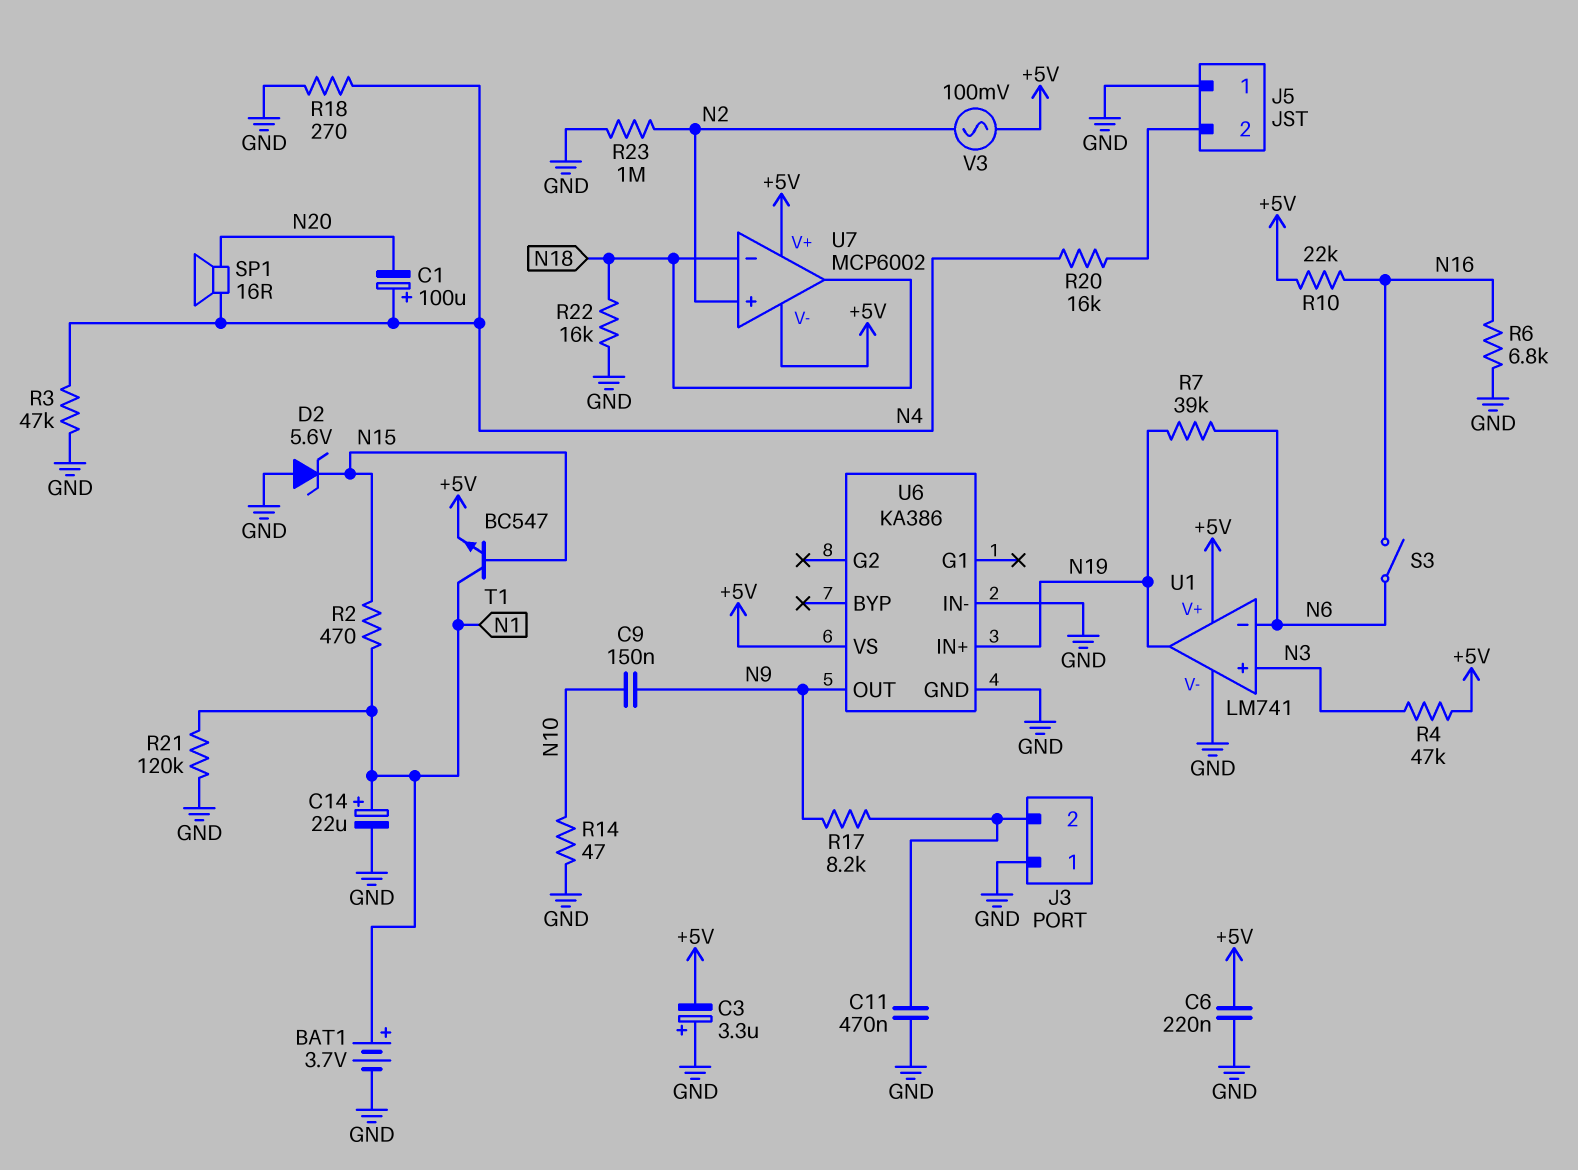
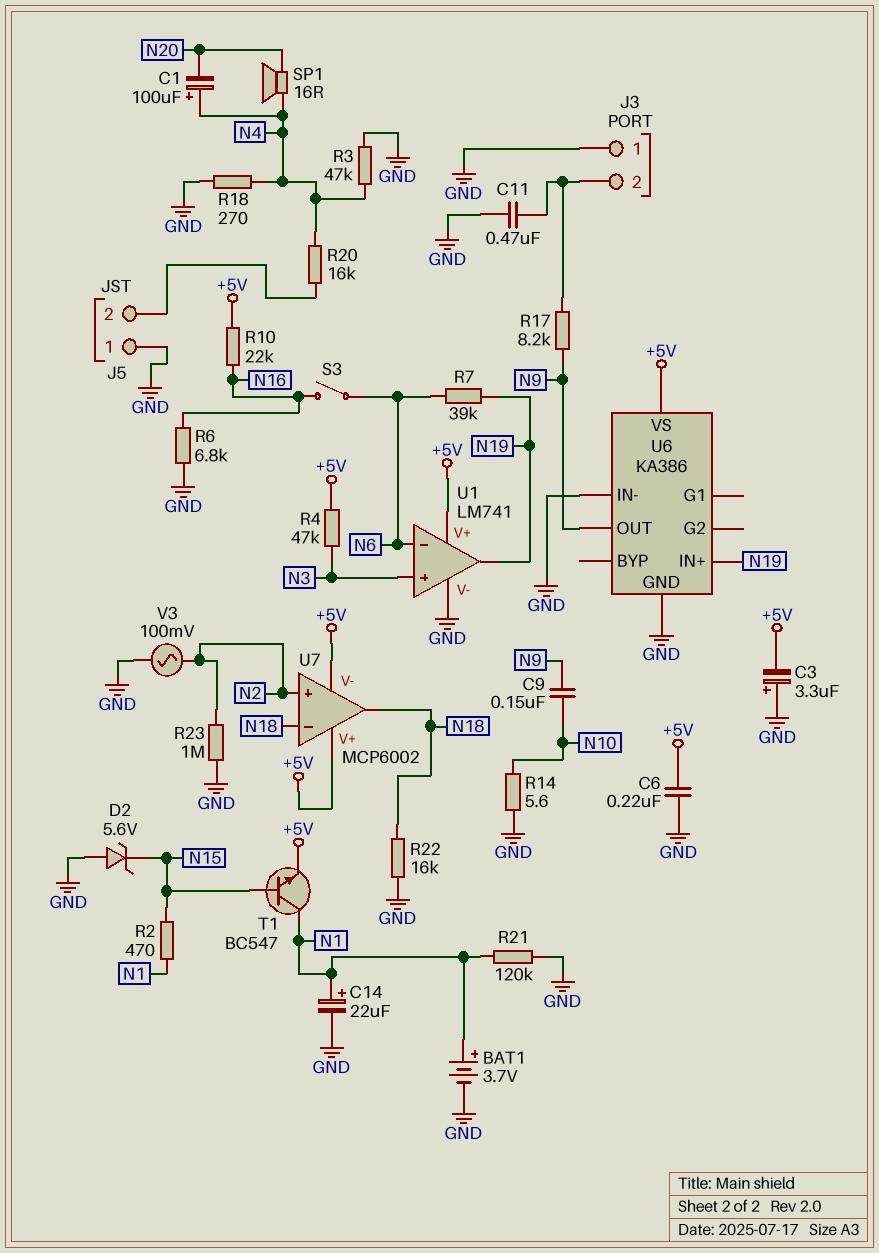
R14: 47 (GND, N10) -> 5.6 (GND, N10)
V3: AC 100mV (+5V, N2) -> AC 100mV (GND, N2)

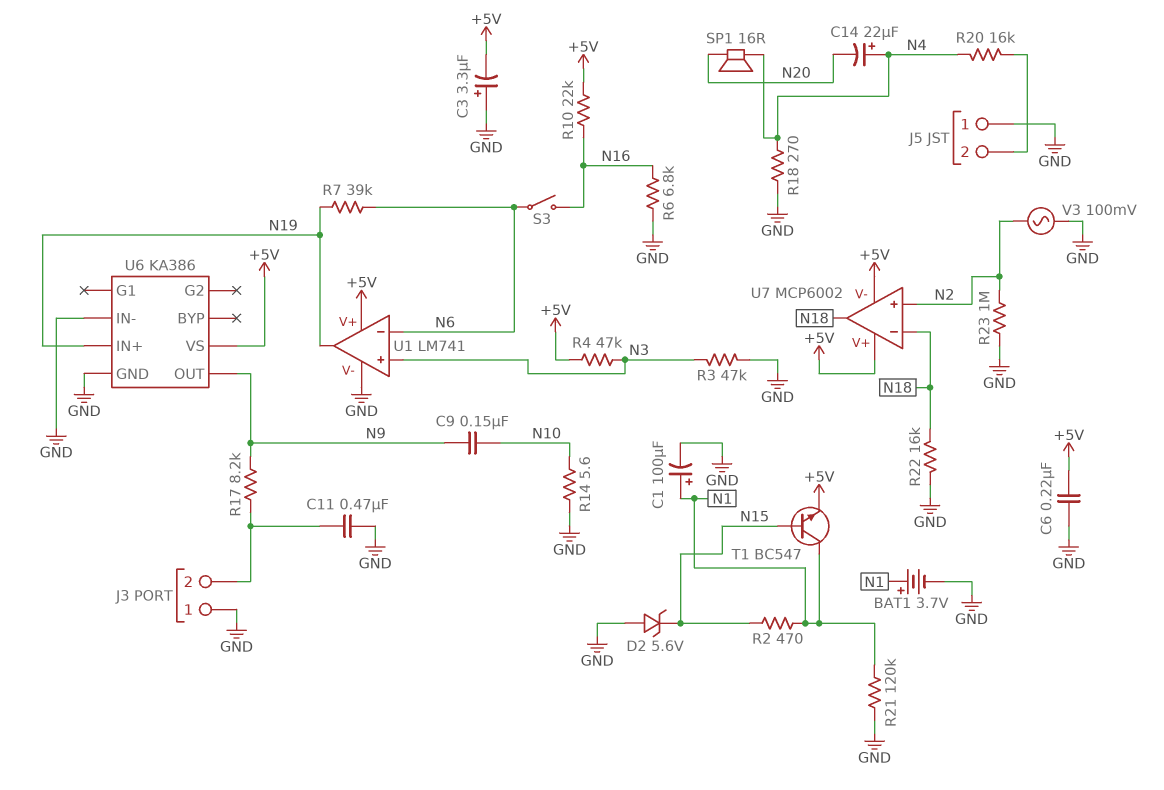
C1: 100uF (plus N4, minus N20) -> 100uF (plus N1, minus GND)
C14: 22uF (plus N1, minus GND) -> 22uF (plus N4, minus N20)
R3: 47k (GND, N4) -> 47k (GND, N3)

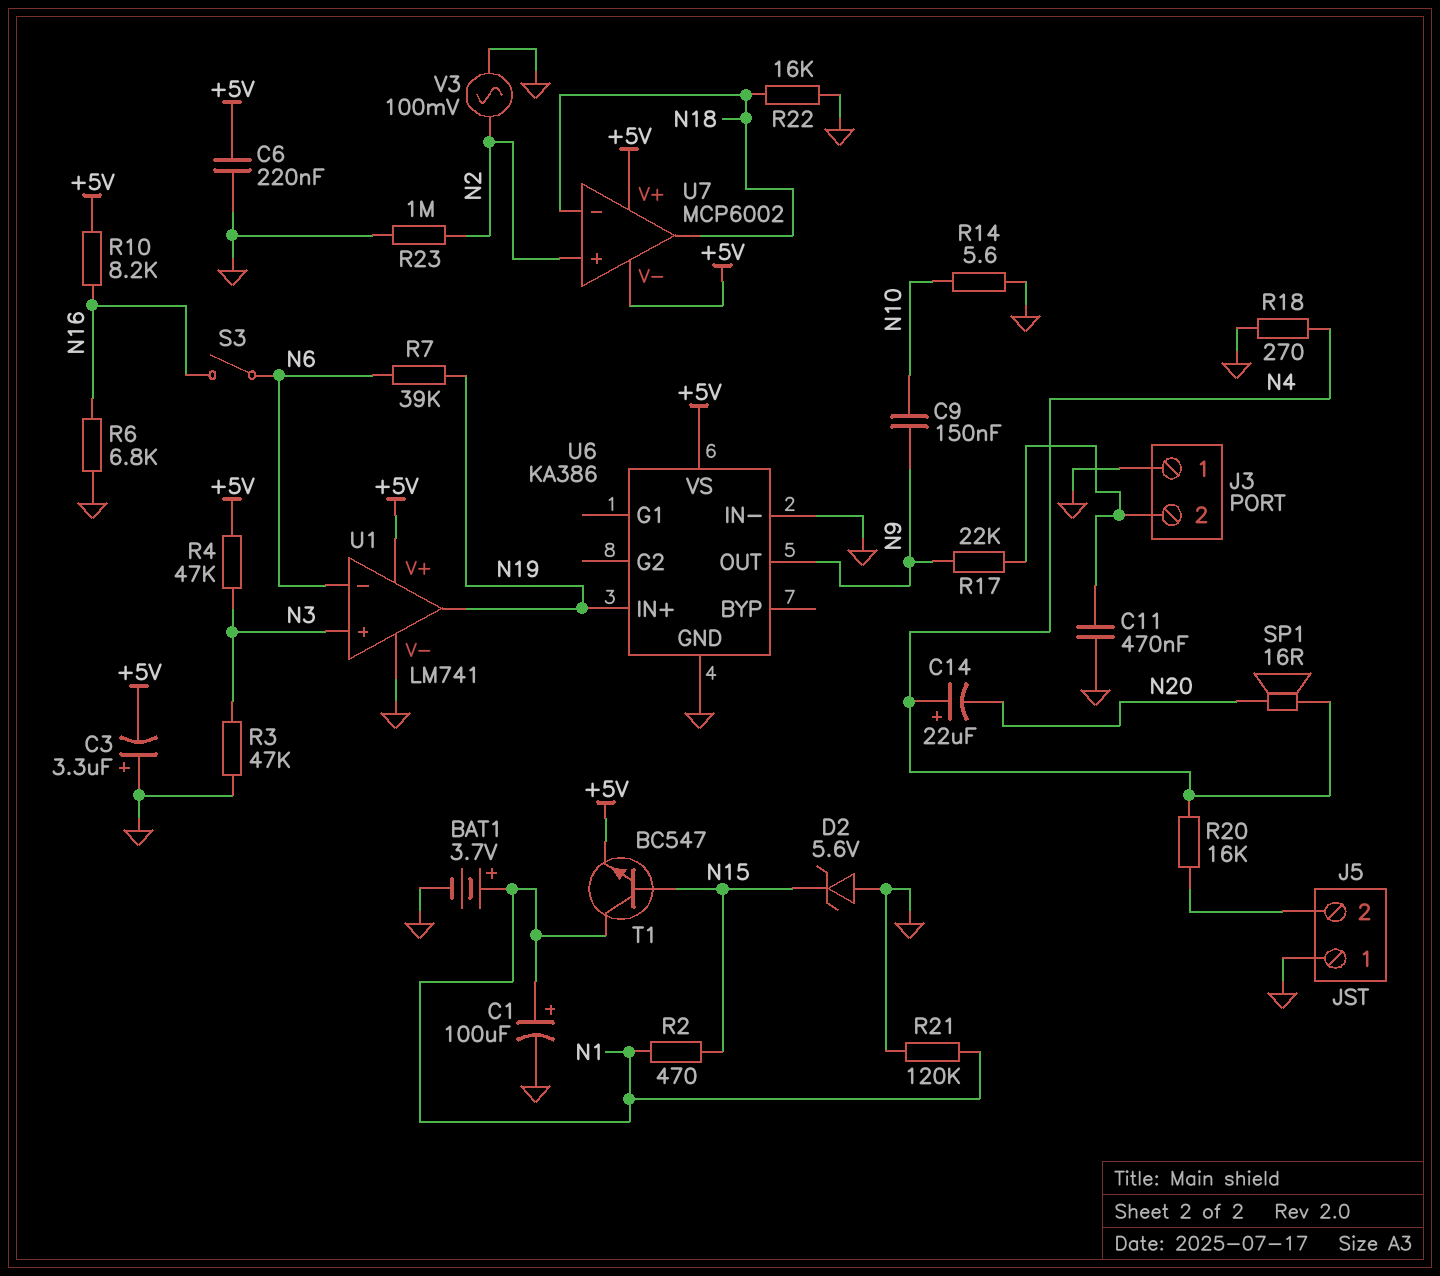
R10: 22k (+5V, N16) -> 8.2k (+5V, N16)
R17: 8.2k (J3/2, N9) -> 22k (J3/2, N9)

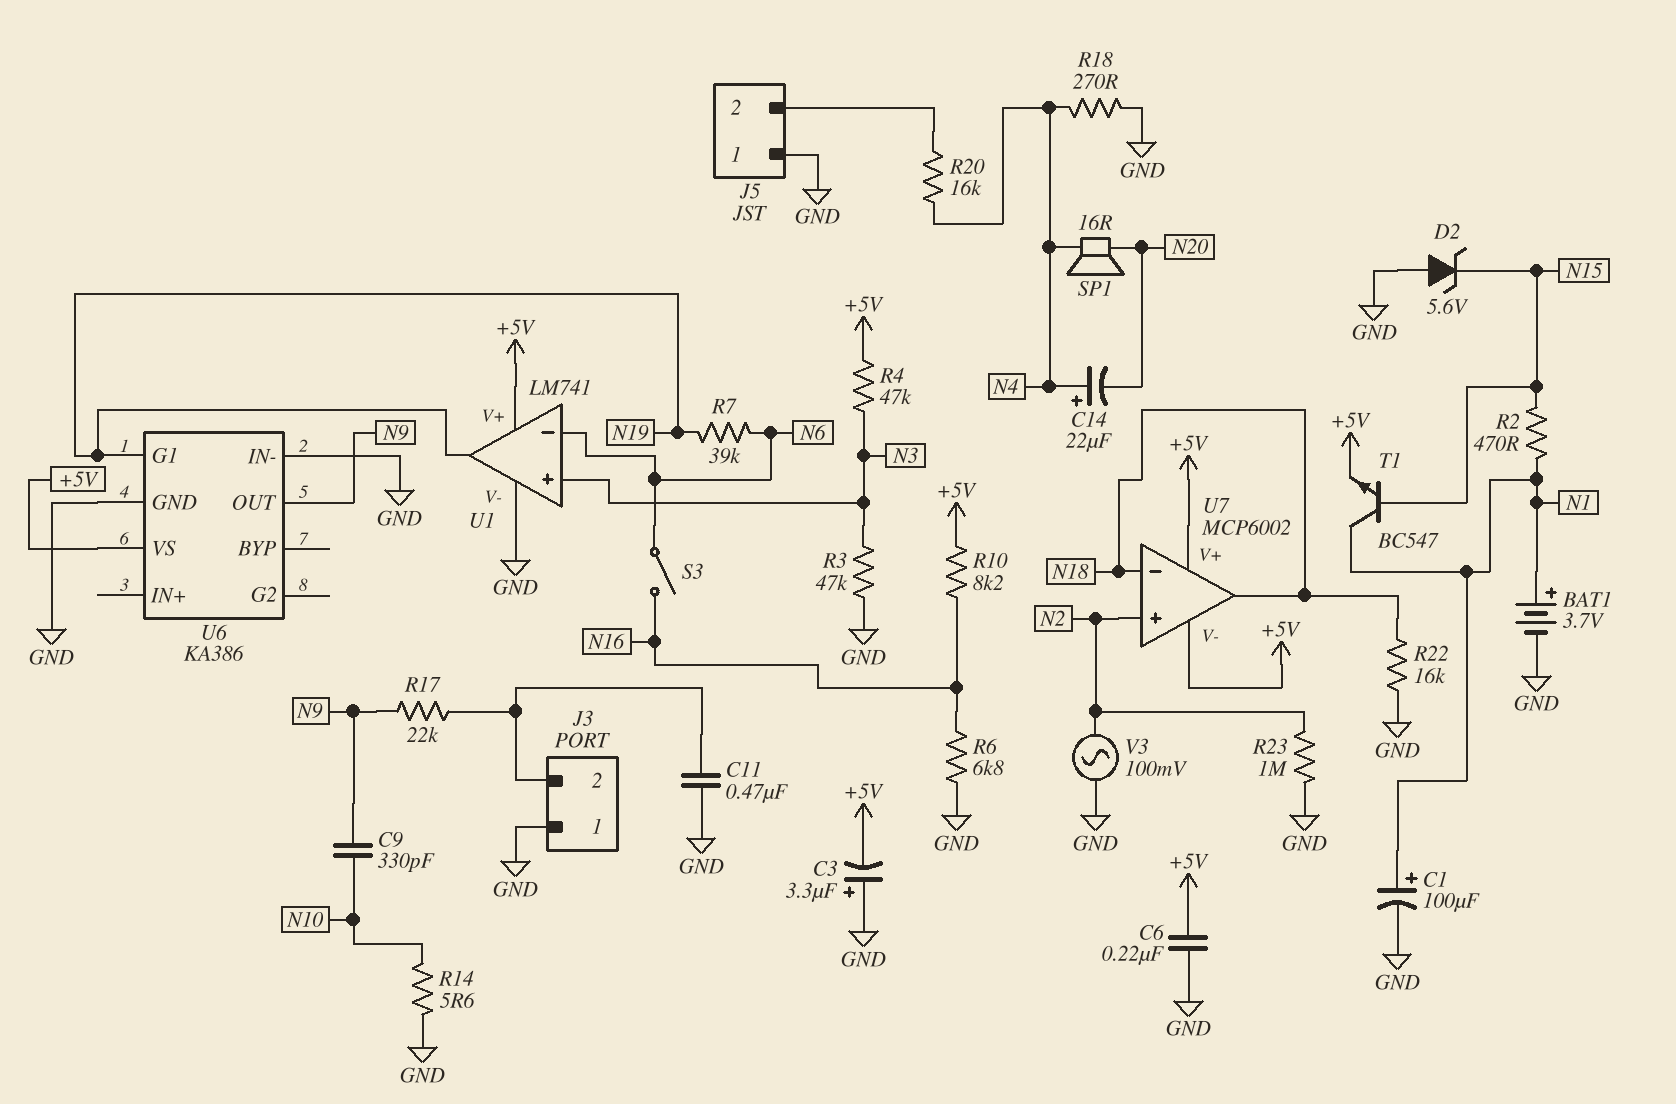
C9: 150nF (N9, N10) -> 330pF (N9, N10)
R21: 120k (GND, N1) -> none
U6 pin G1: none -> N19
U6 pin IN+: N19 -> none

